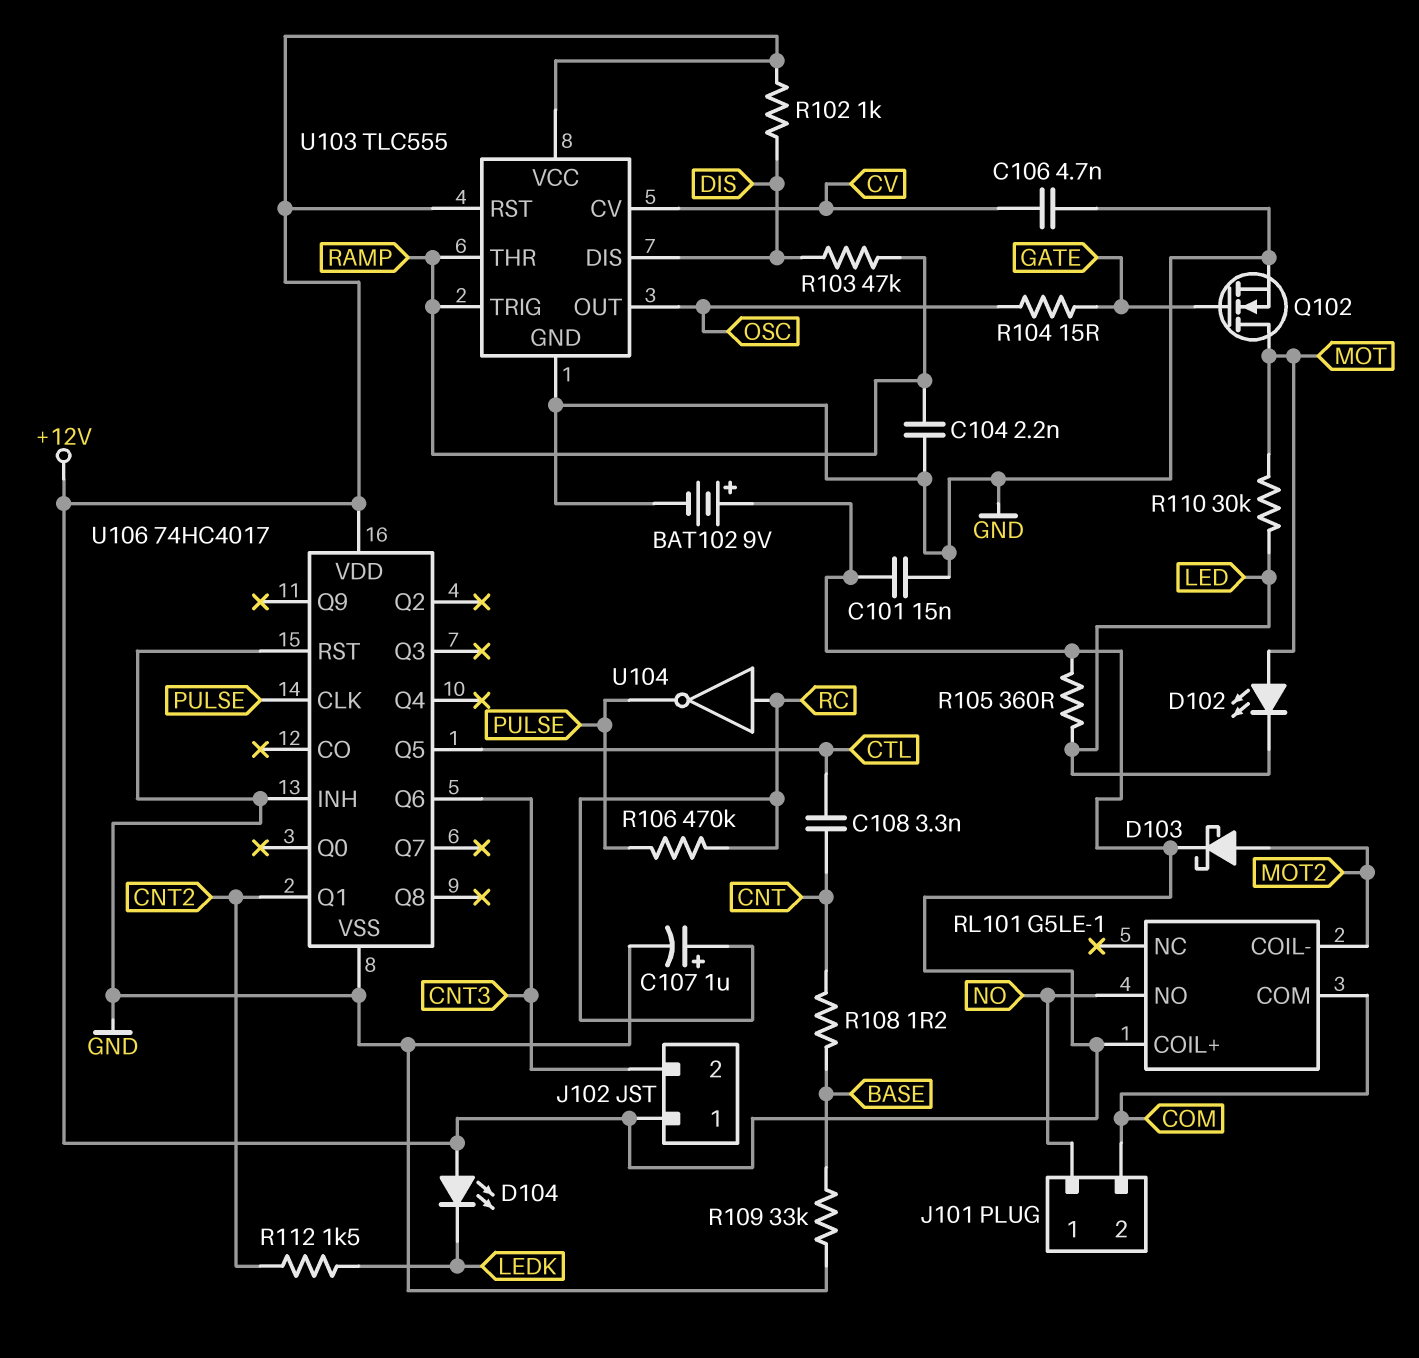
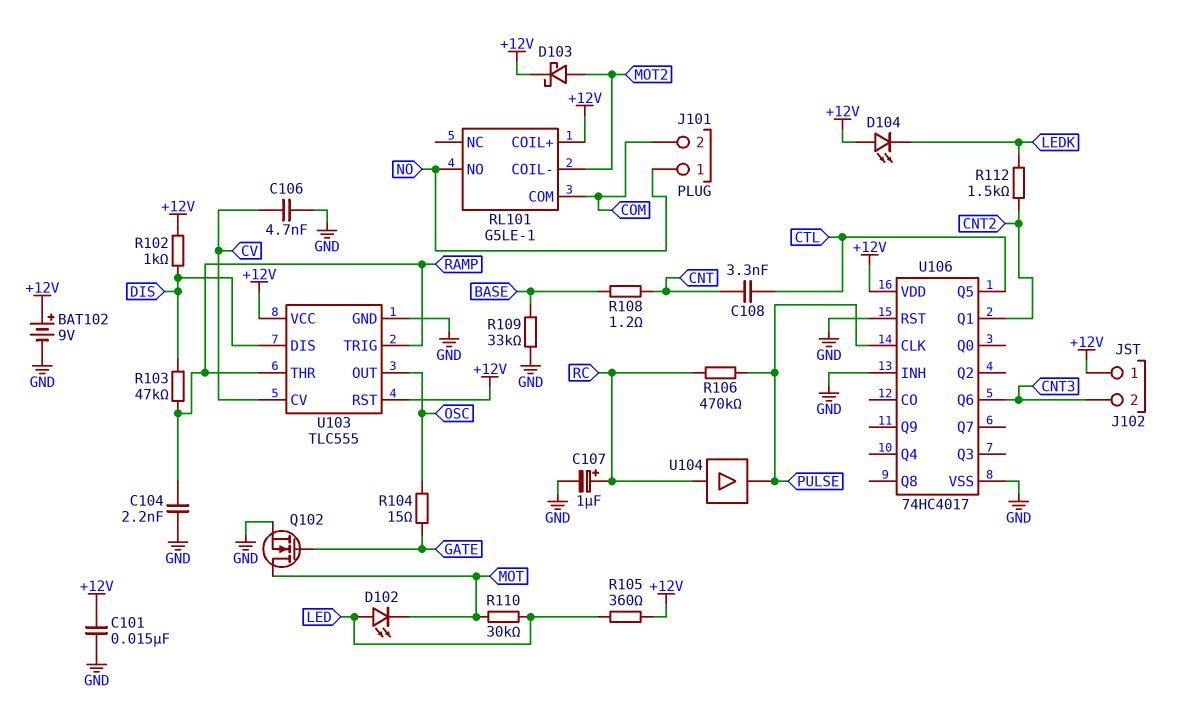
D102: LED (A MOT, K LED) -> LED (A LED, K MOT)
U104: NOT (in RC, out PULSE) -> buffer (in RC, out PULSE)

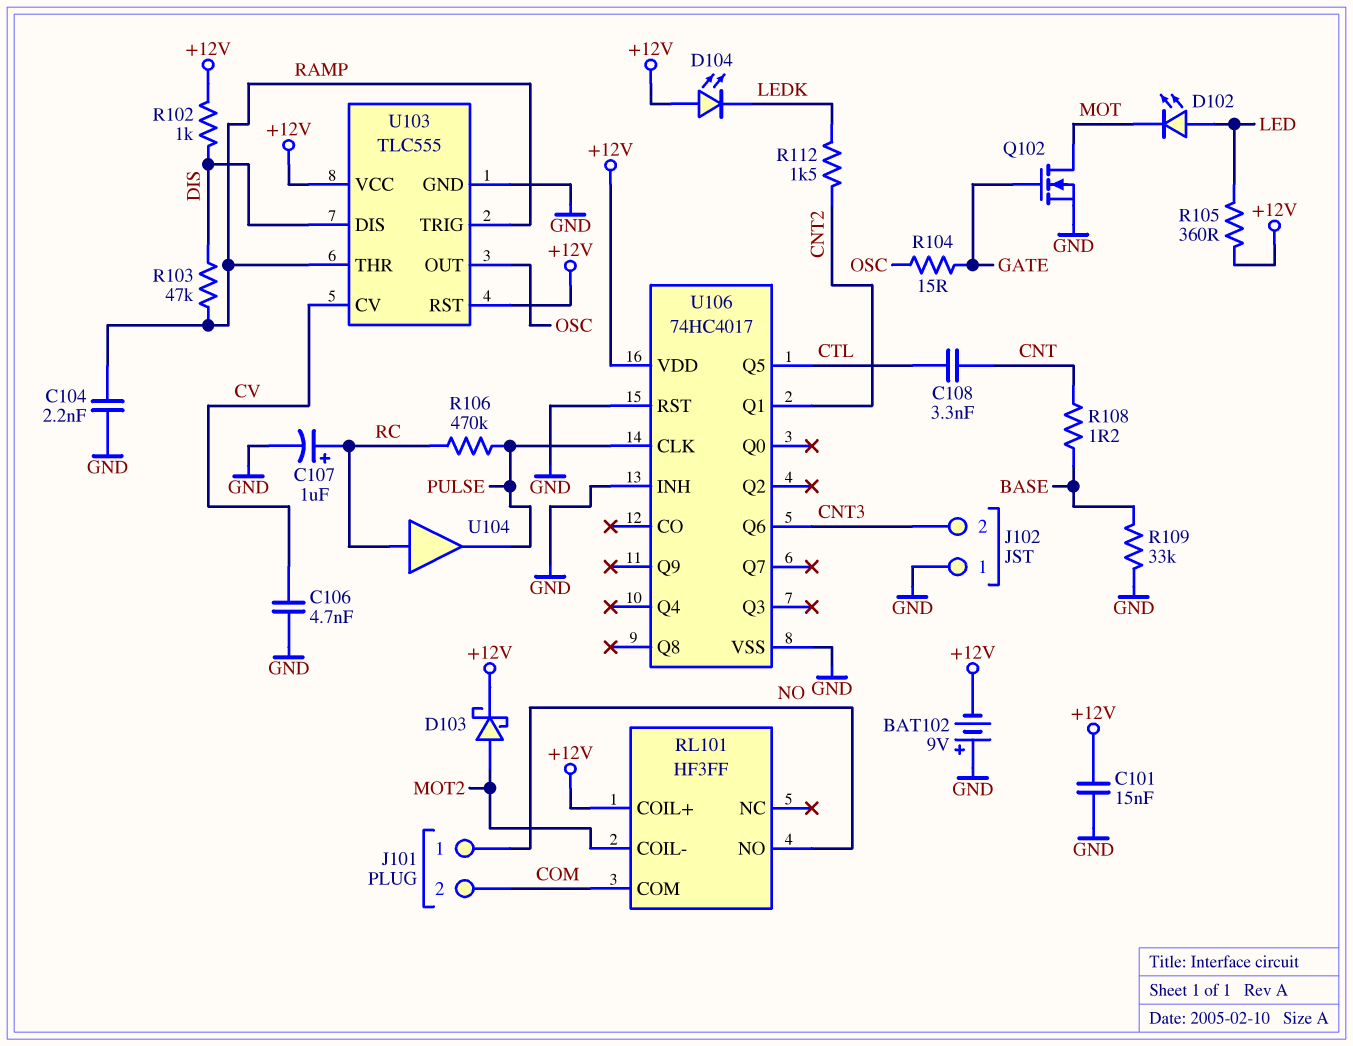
BAT102: 9V (plus +12V, minus GND) -> 9V (plus GND, minus +12V)
J102 pin 1: +12V -> GND
R110: 30k (LED, MOT) -> none
RL101: G5LE-1 -> HF3FF

